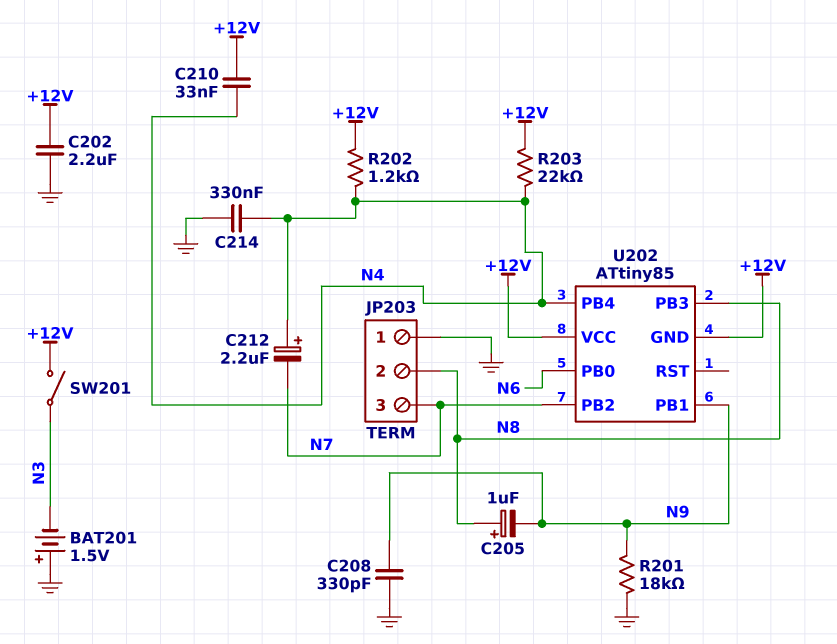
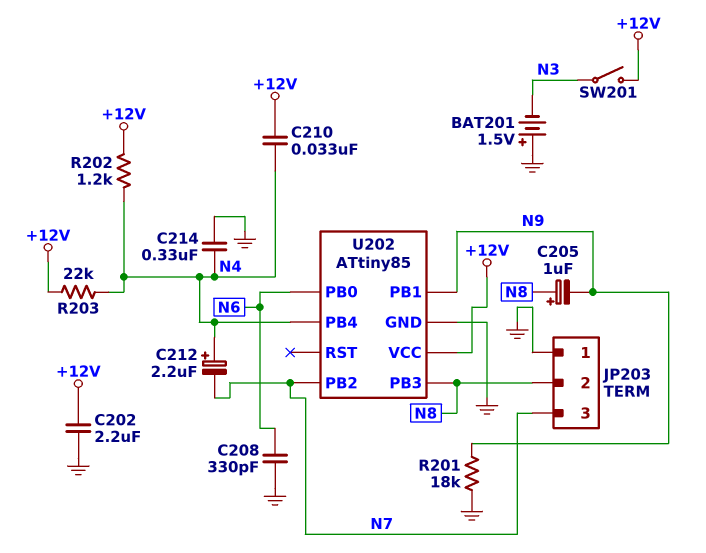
C208: 330pF (GND, N9) -> 330pF (GND, N6)
U202 pin GND: +12V -> GND

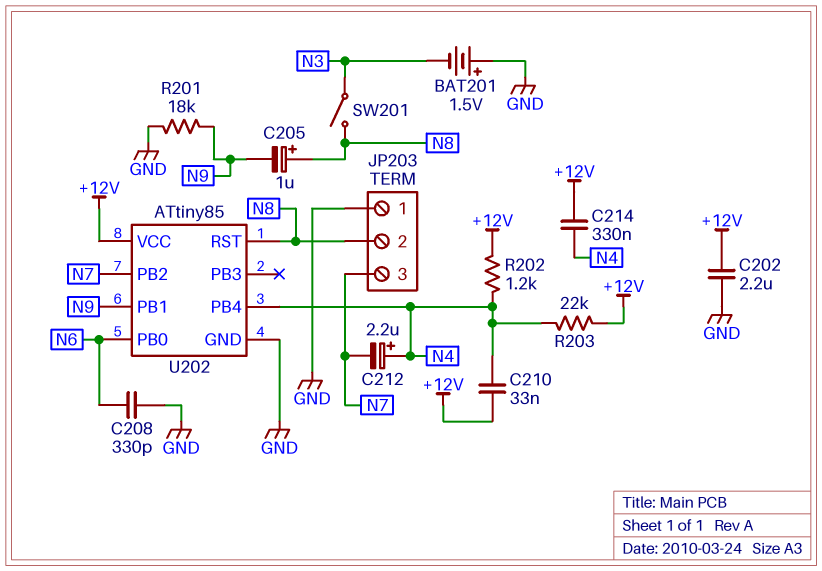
C214: 330nF (GND, N4) -> 330nF (+12V, N4)
SW201: switch (+12V, N3) -> switch (N3, N8)
U202 pin PB3: N8 -> none
U202 pin RST: none -> N8

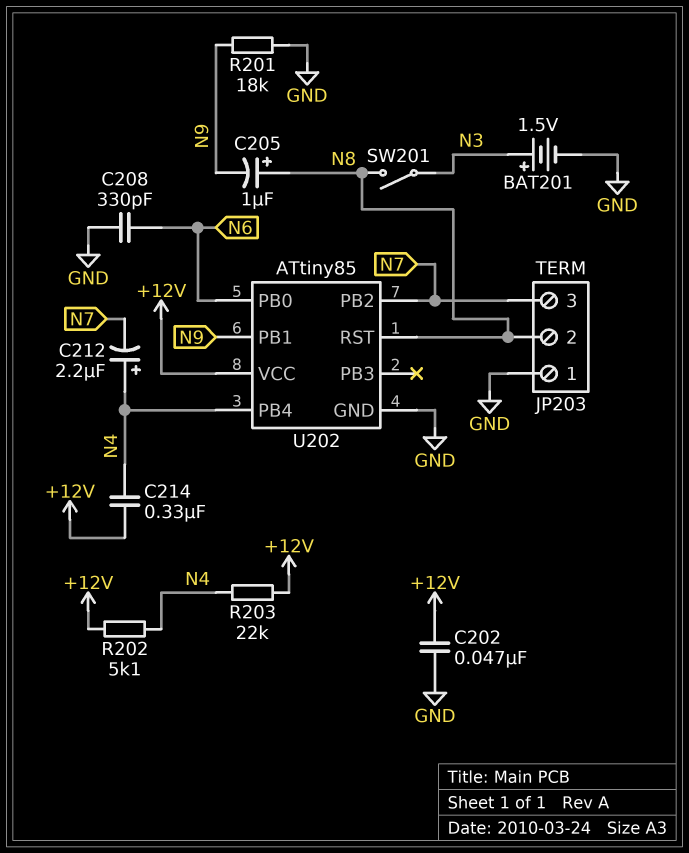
BAT201: 1.5V (plus GND, minus N3) -> 1.5V (plus N3, minus GND)
C202: 2.2uF (+12V, GND) -> 47nF (+12V, GND)
C210: 33nF (+12V, N4) -> none
R202: 1.2k (+12V, N4) -> 5.1k (+12V, N4)

